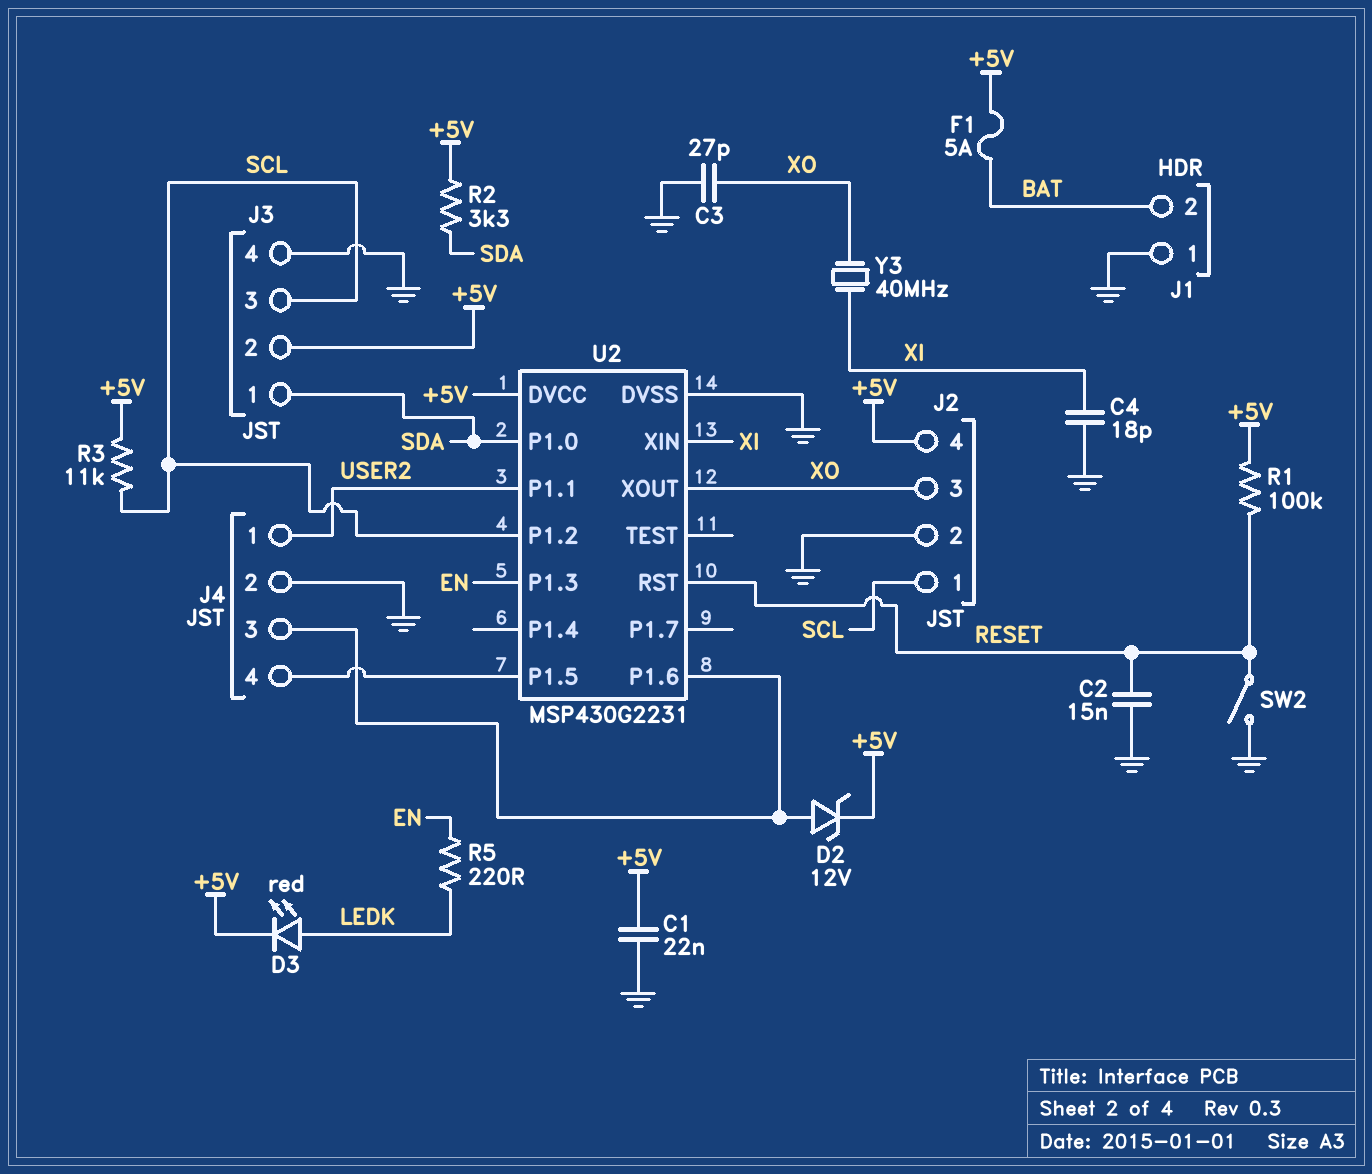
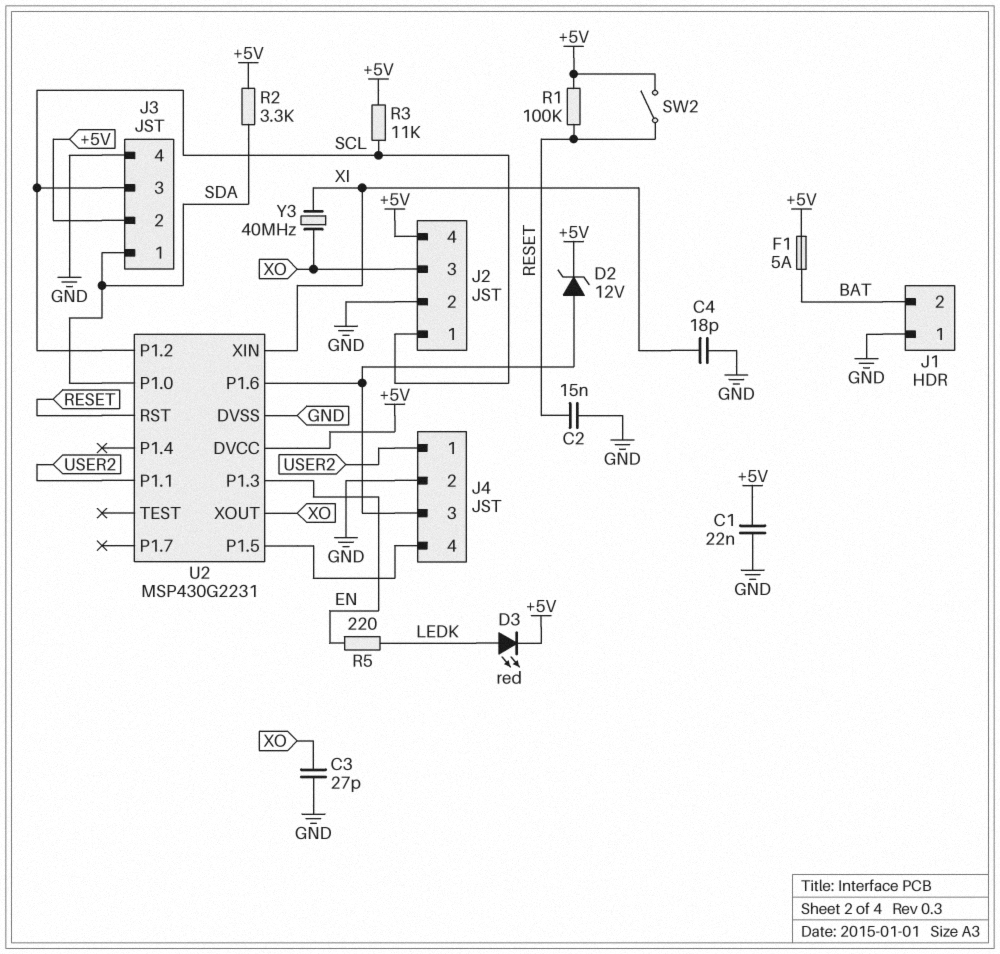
SW2: switch (GND, RESET) -> switch (+5V, RESET)

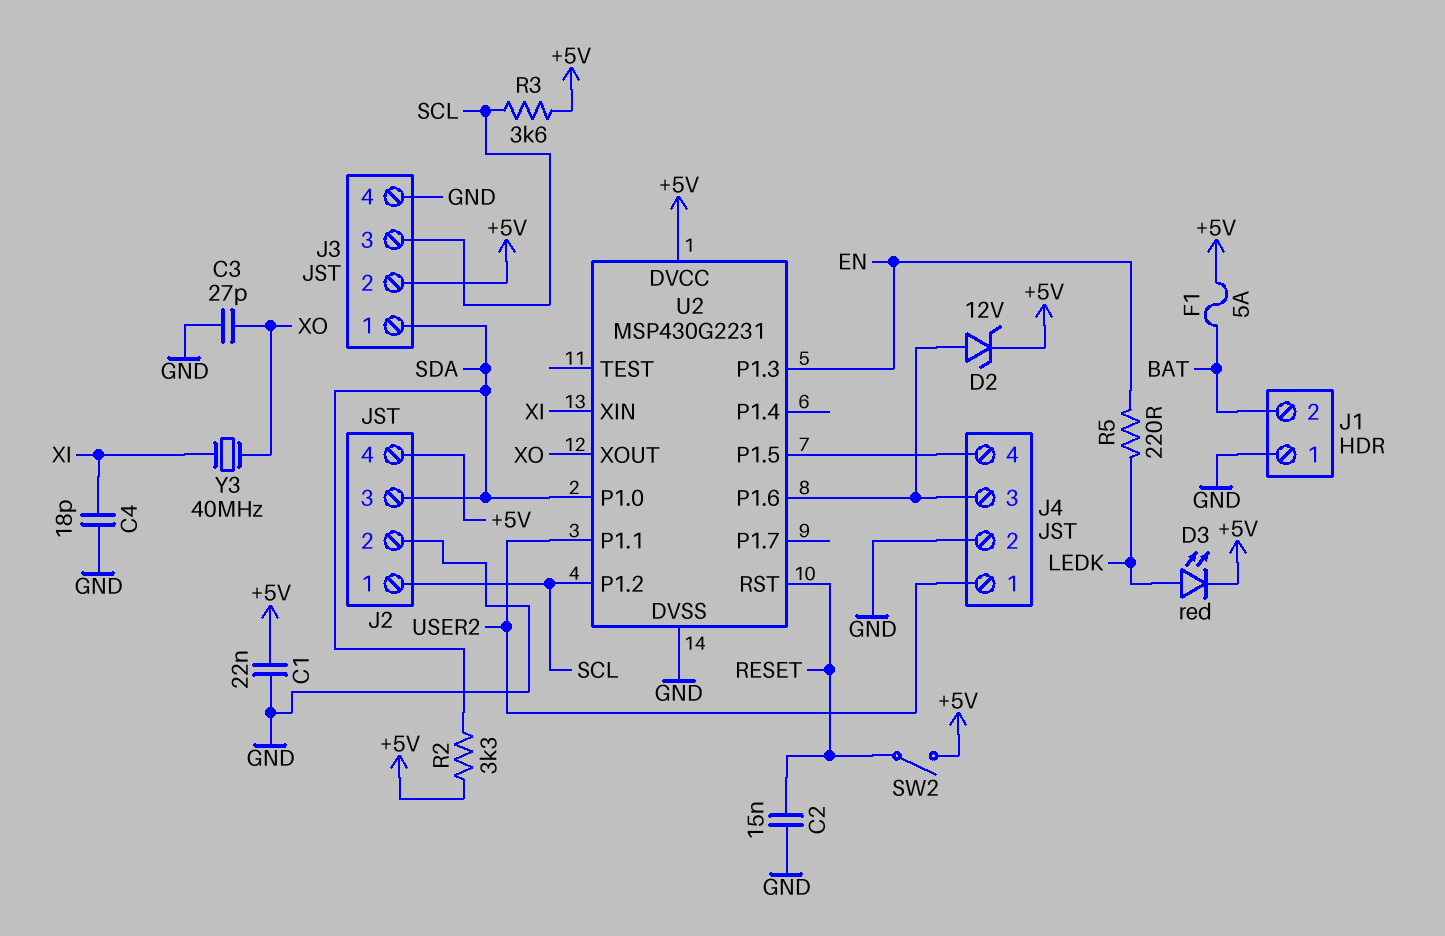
J2 pin 3: XO -> SDA
R1: 100k (+5V, RESET) -> none
R3: 11k (+5V, SCL) -> 3.6k (+5V, SCL)

